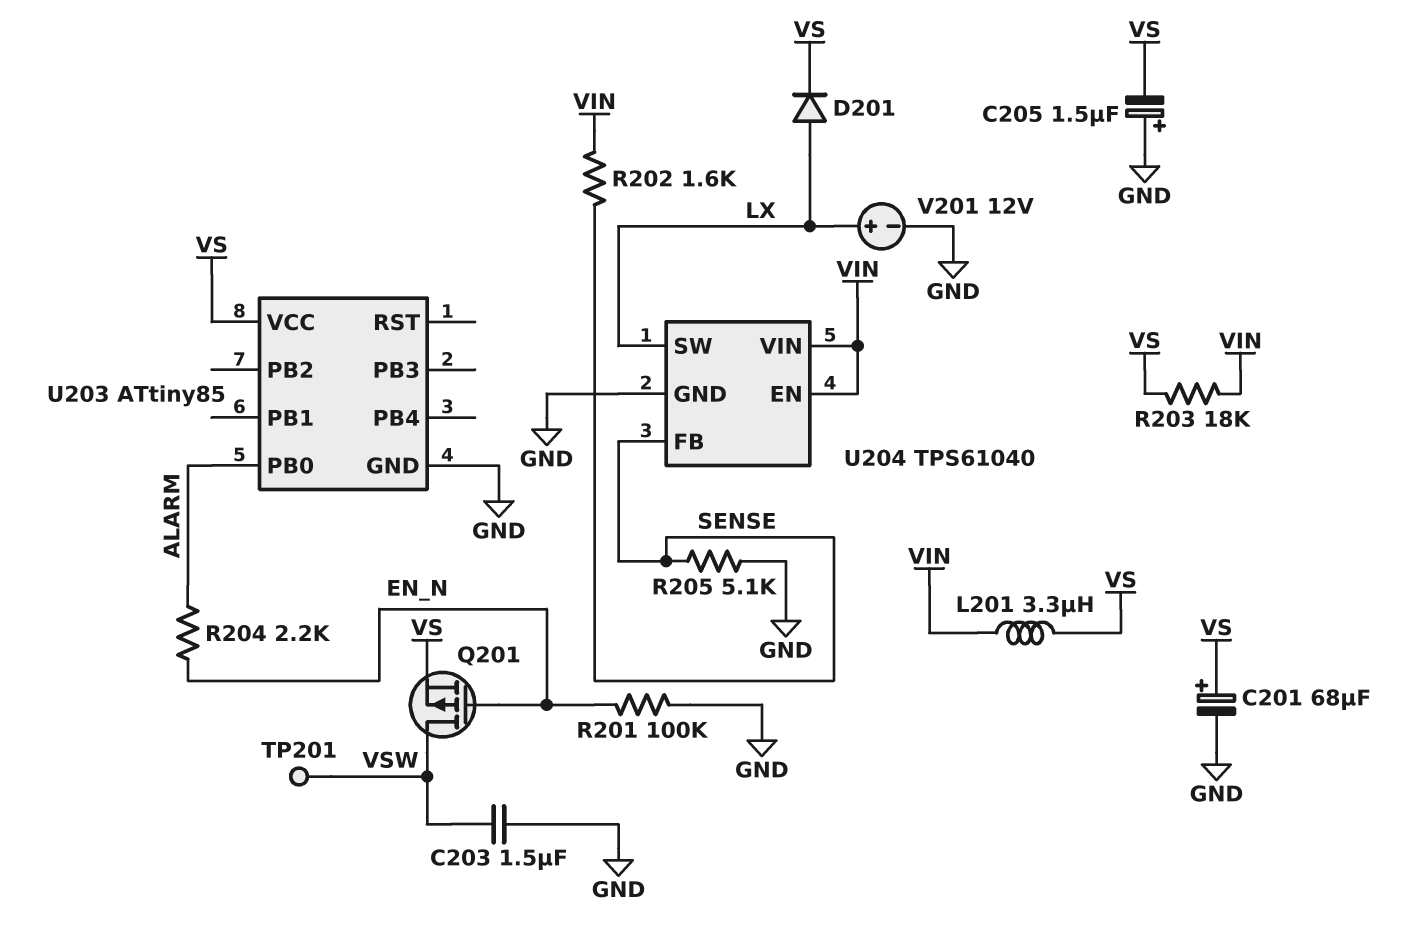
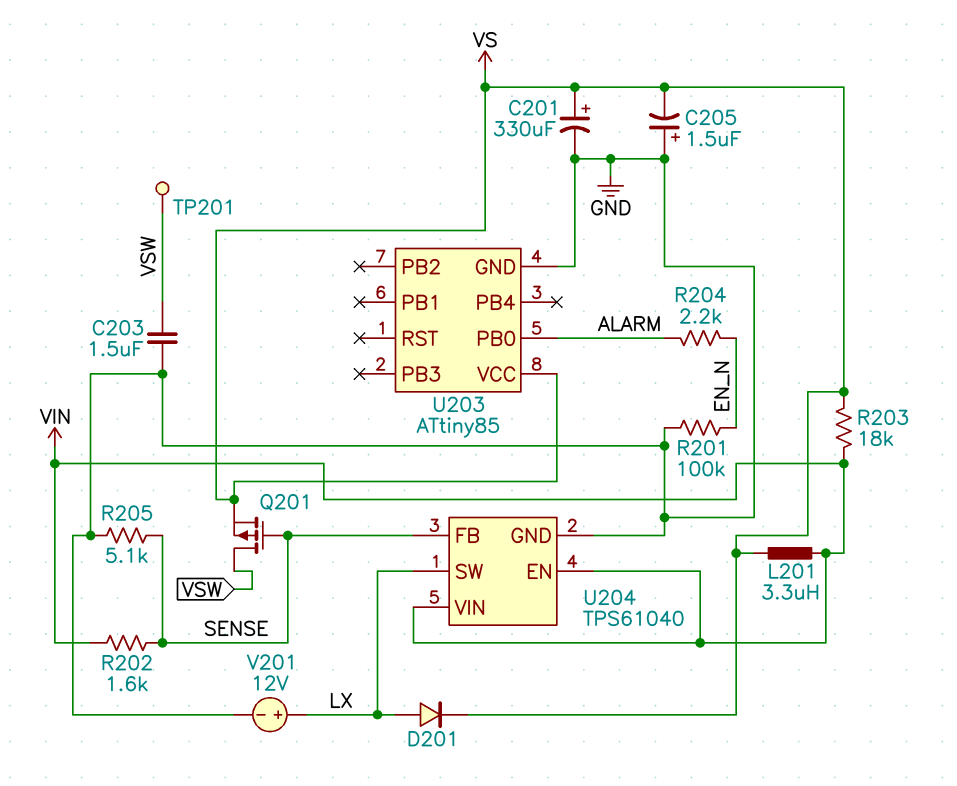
C201: 68uF (plus VS, minus GND) -> 330uF (plus VS, minus GND)
Q201: PMOS (G EN_N, D VSW, S VS) -> PMOS (G SENSE, D VSW, S VS)

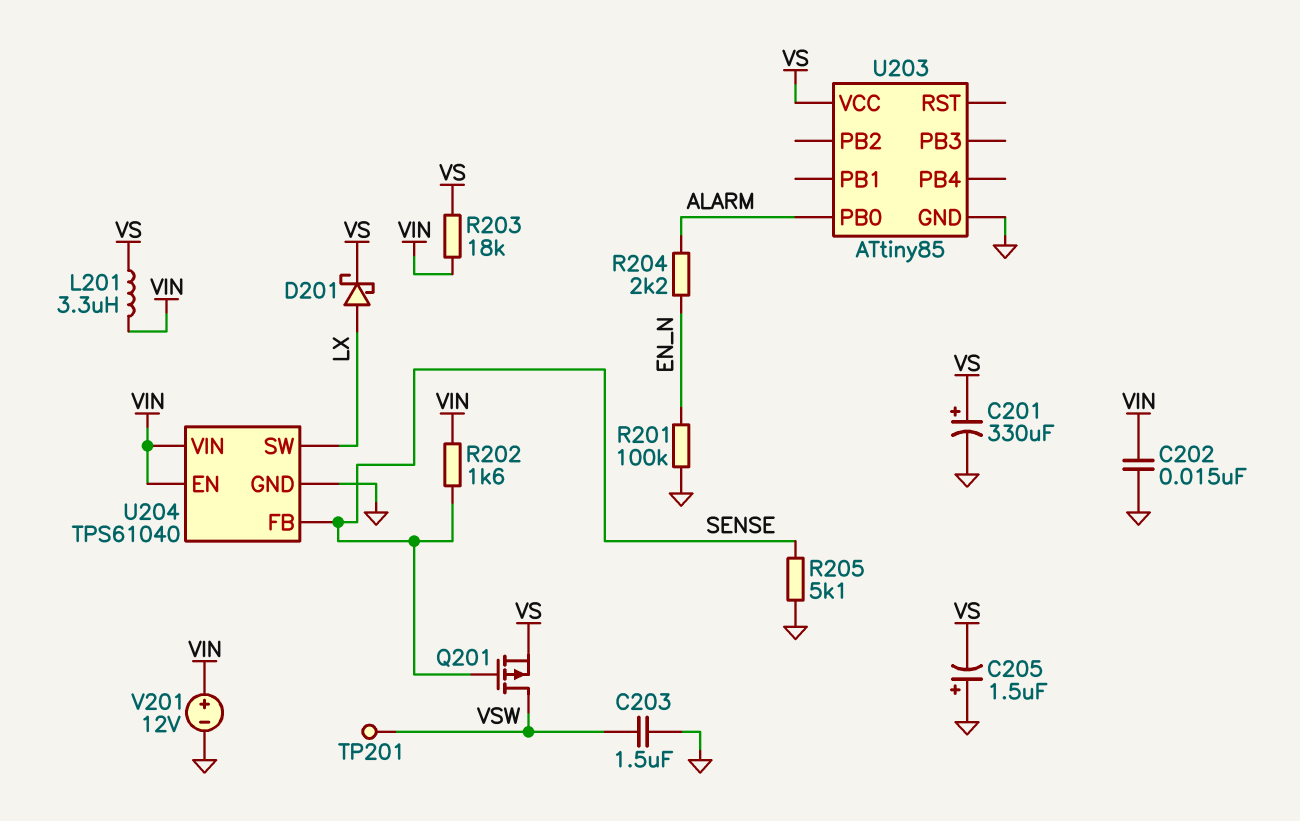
C202: none -> 15nF (GND, VIN)
D201: diode (A LX, K VS) -> schottky (A LX, K VS)
V201: 12V (plus LX, minus GND) -> 12V (plus VIN, minus GND)

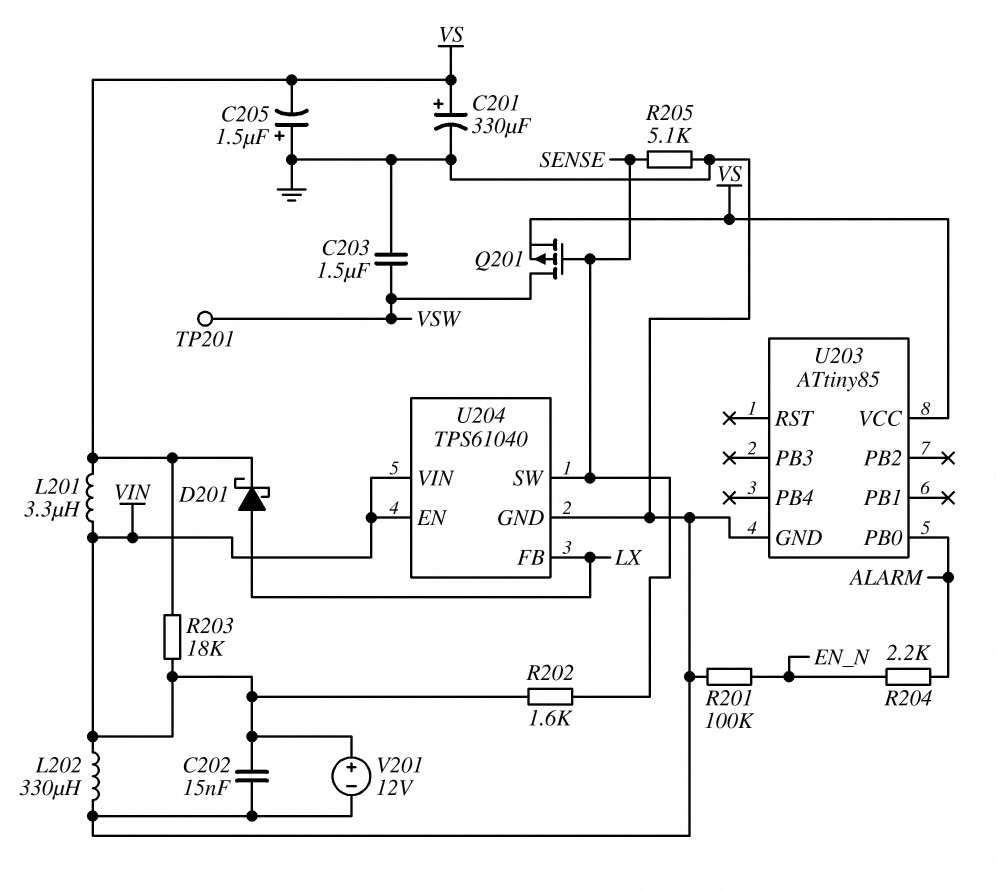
L202: none -> 330uH (GND, VIN)
U204 pin FB: SENSE -> LX
U204 pin SW: LX -> SENSE

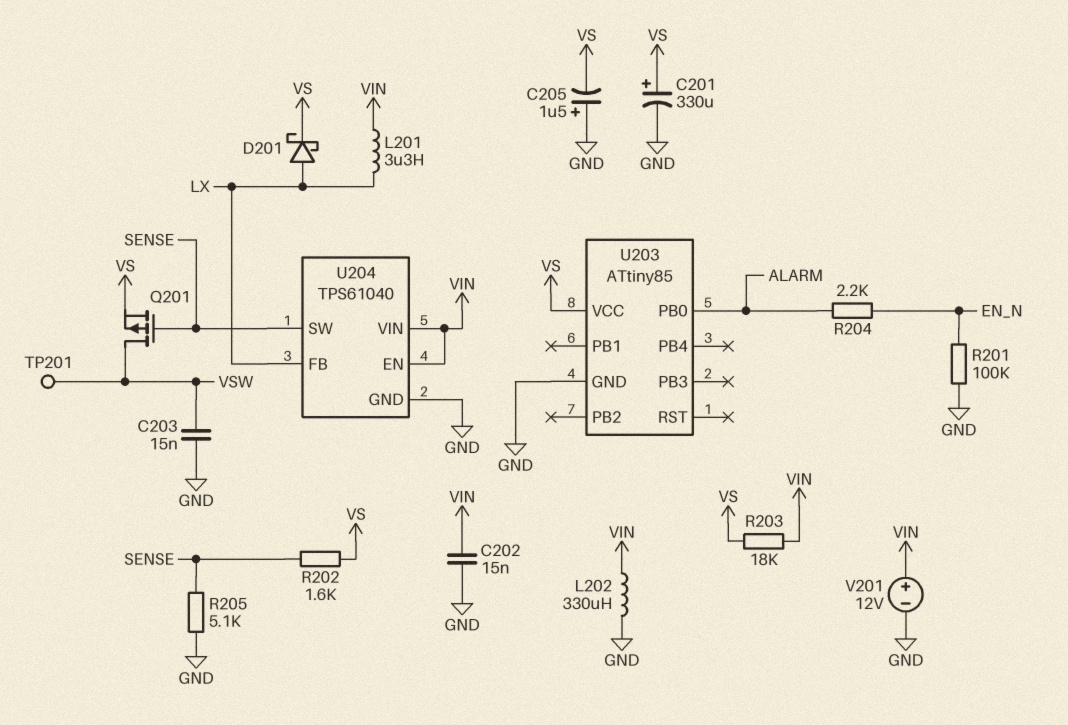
C203: 1.5uF (GND, VSW) -> 15nF (GND, VSW)
L201: 3.3uH (VIN, VS) -> 3.3uH (LX, VIN)
R202: 1.6k (SENSE, VIN) -> 1.6k (SENSE, VS)

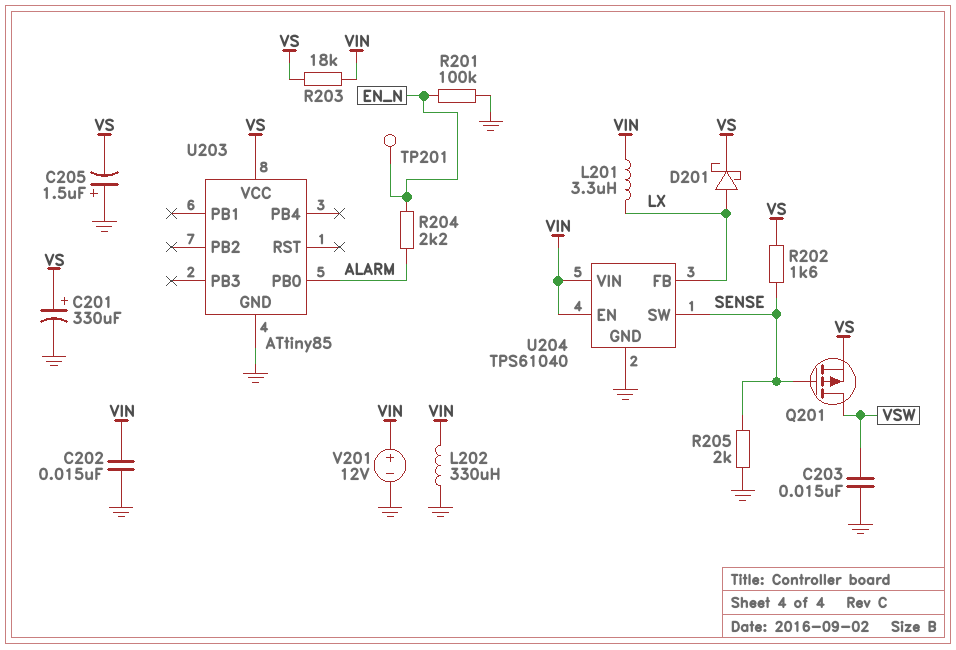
R205: 5.1k (GND, SENSE) -> 2k (GND, SENSE)
TP201: test point (VSW) -> test point (EN_N)

